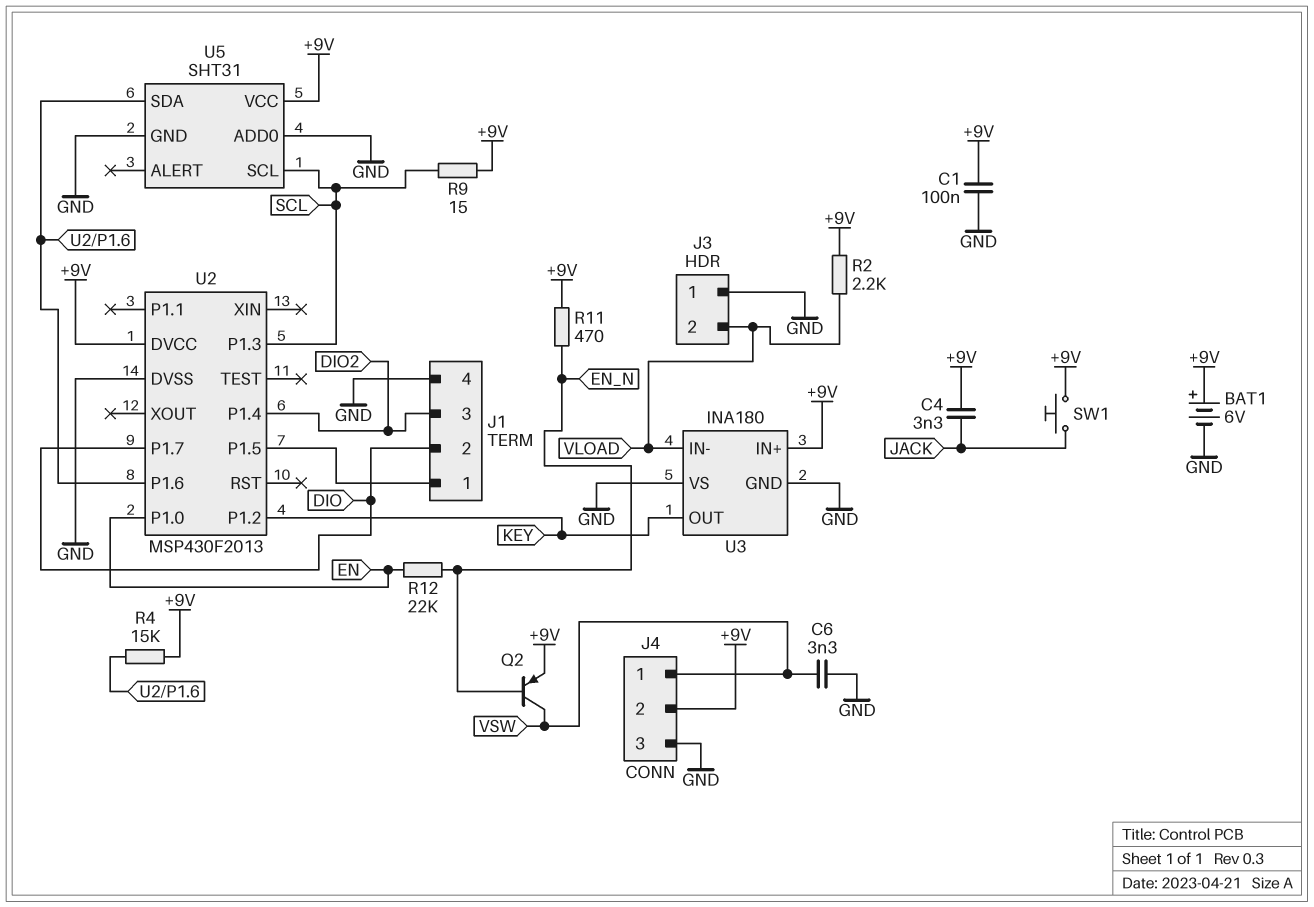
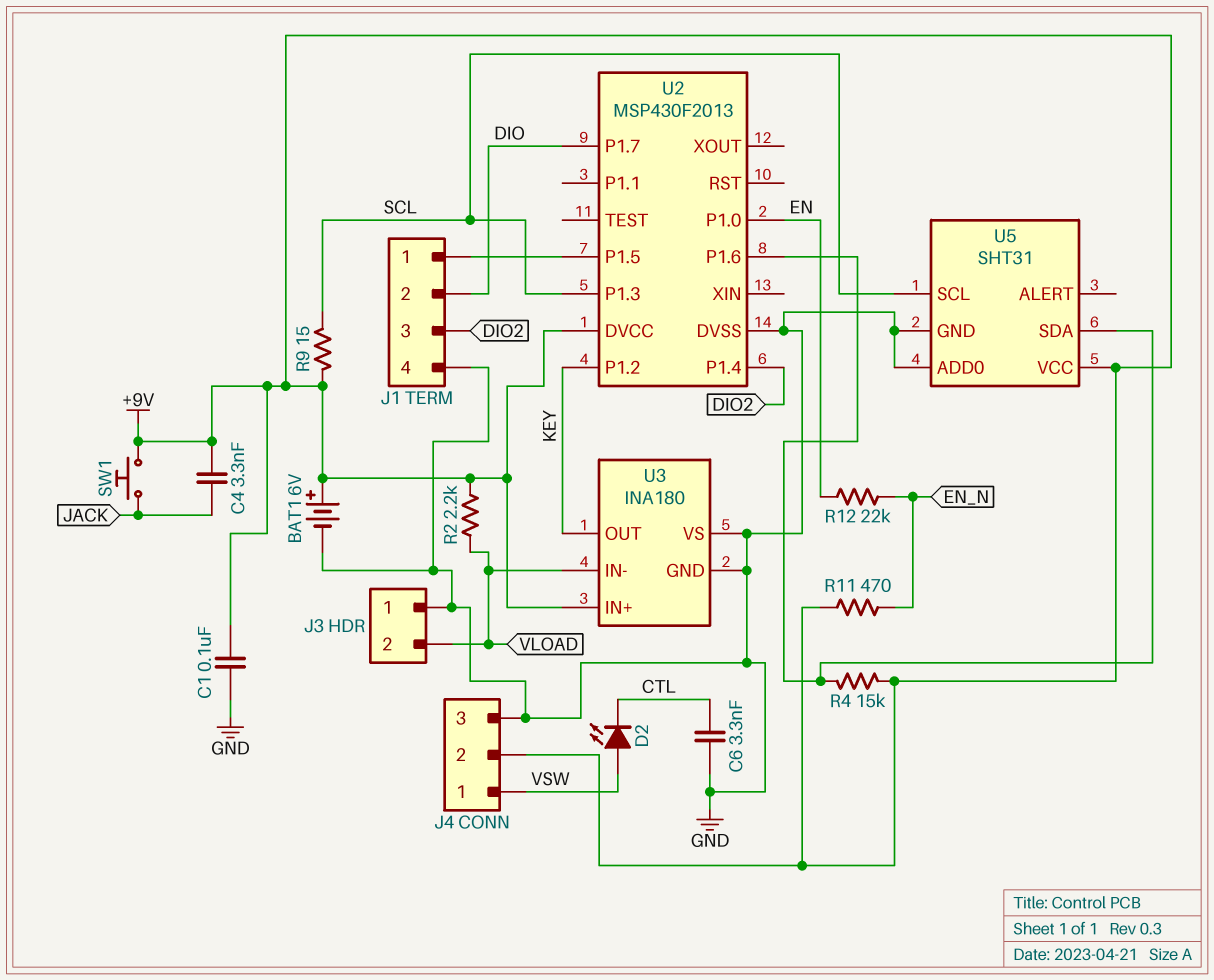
C6: 3.3nF (GND, VSW) -> 3.3nF (CTL, GND)
D2: none -> LED (A VSW, K CTL)
Q2: PNP (B EN_N, C VSW, E +9V) -> none

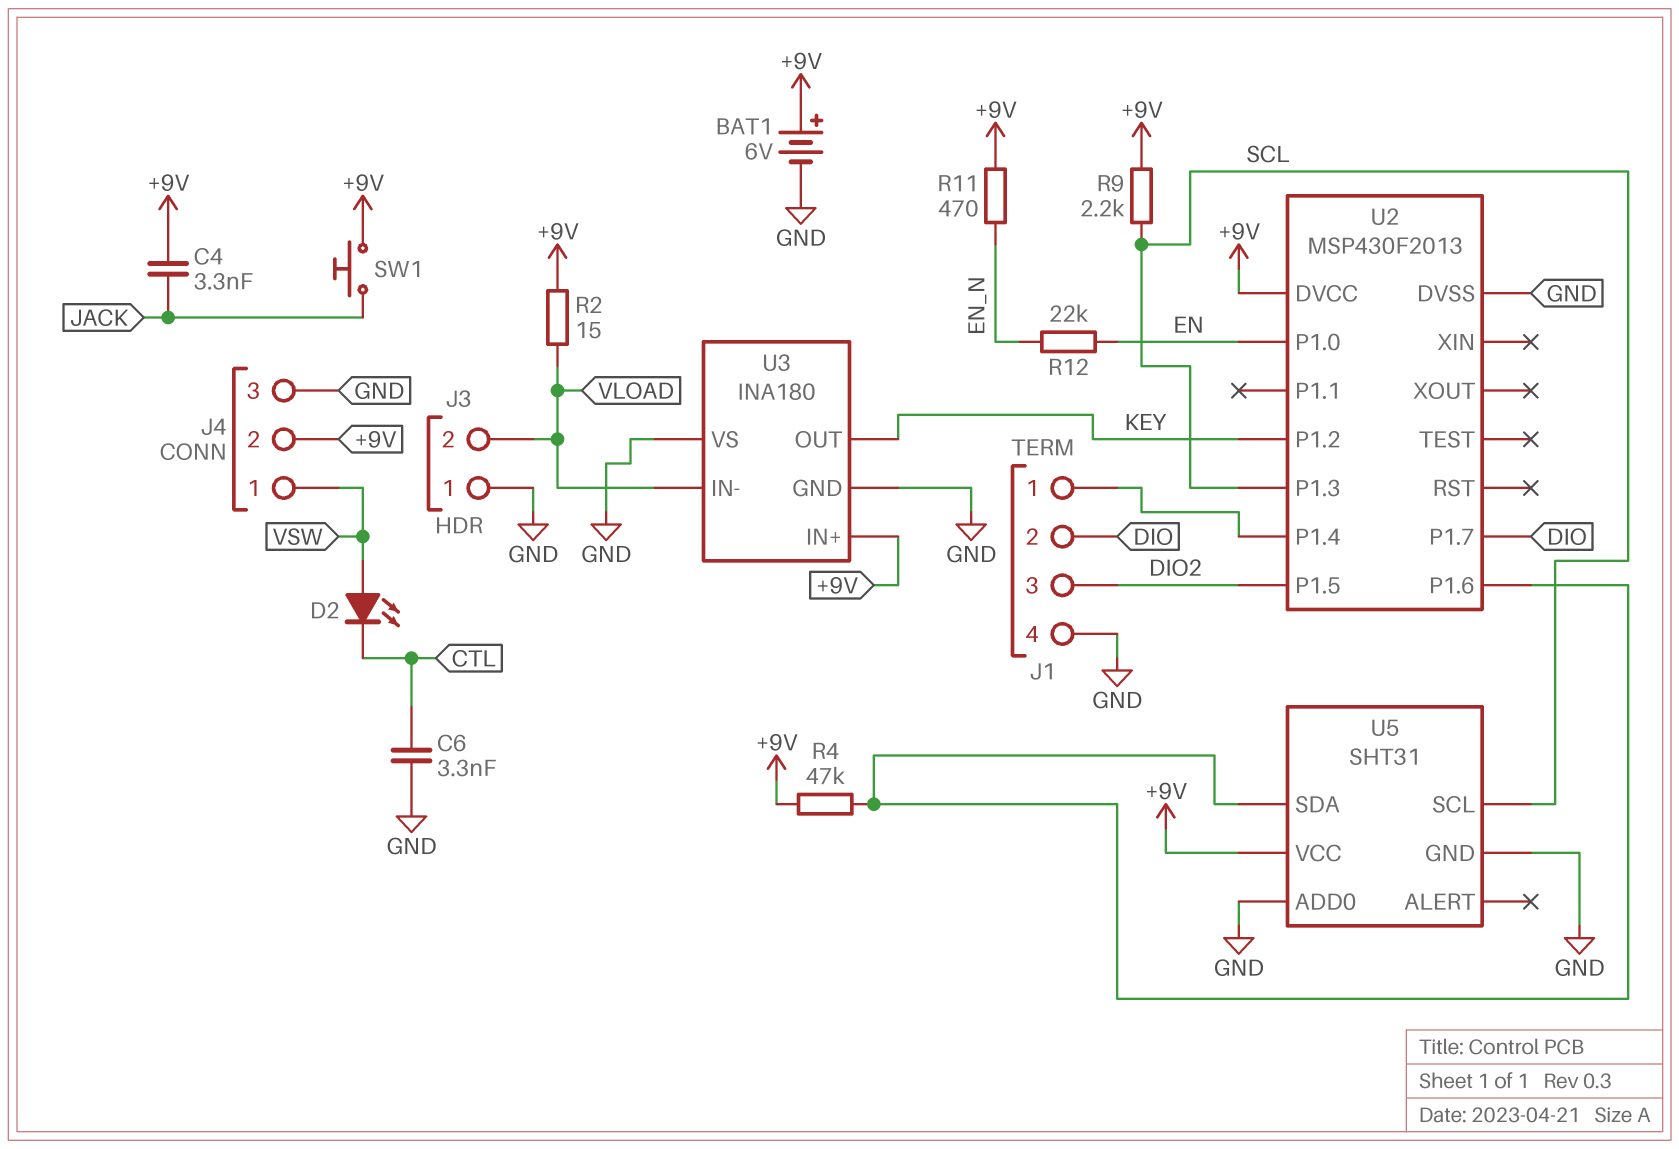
C1: 100nF (+9V, GND) -> none
R2: 2.2k (+9V, VLOAD) -> 15 (+9V, VLOAD)
R4: 15k (+9V, U2/P1.6) -> 47k (+9V, U2/P1.6)
R9: 15 (+9V, SCL) -> 2.2k (+9V, SCL)
U2 pin P1.4: DIO2 -> J1/1
U2 pin P1.5: J1/1 -> DIO2

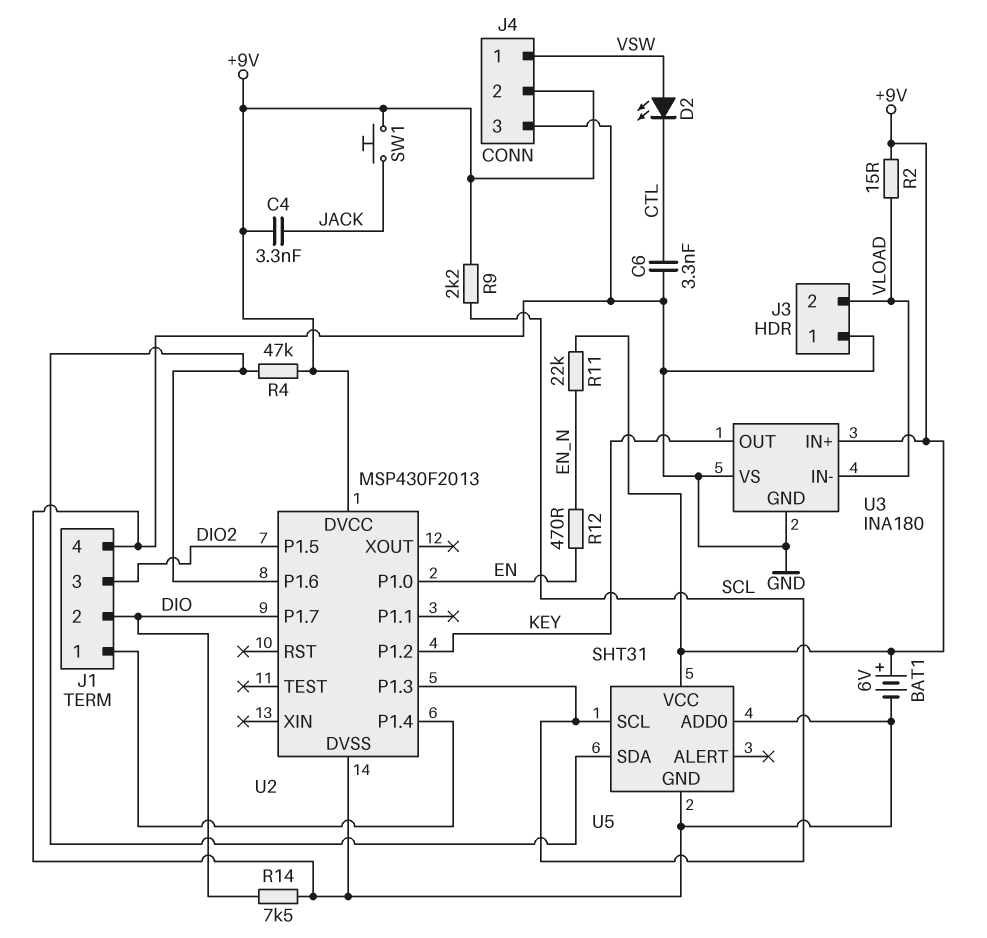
R11: 470 (+9V, EN_N) -> 22k (+9V, EN_N)
R12: 22k (EN, EN_N) -> 470 (EN, EN_N)
R14: none -> 7.5k (DIO, GND)

